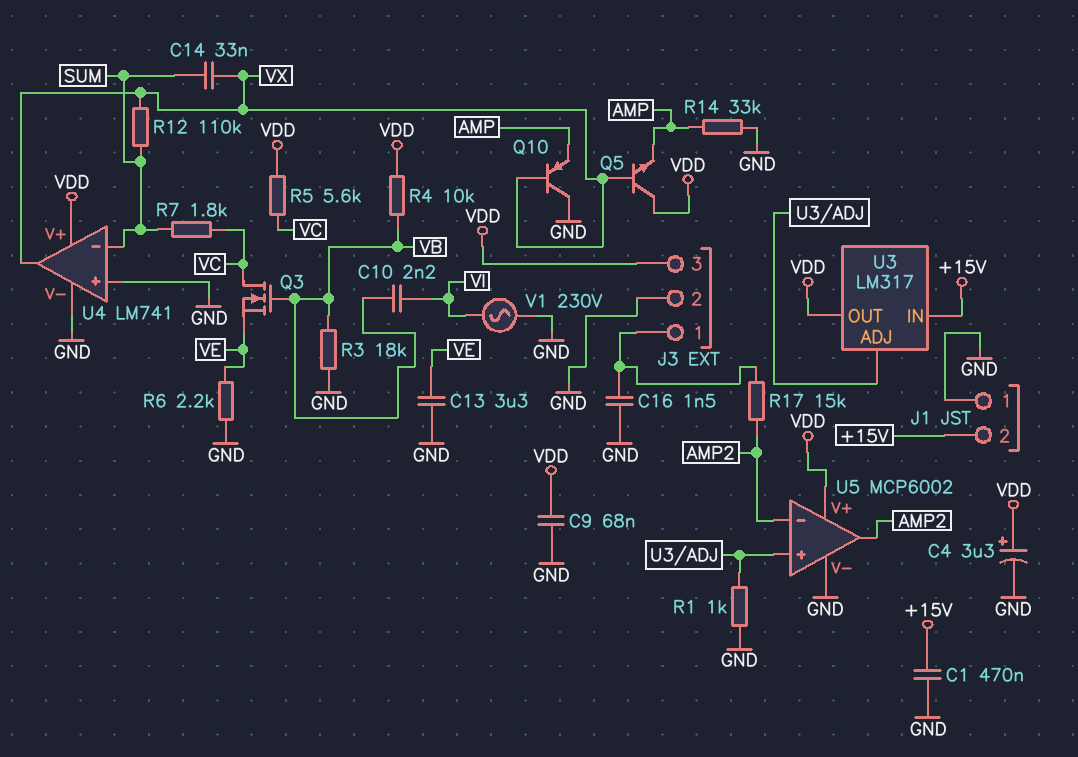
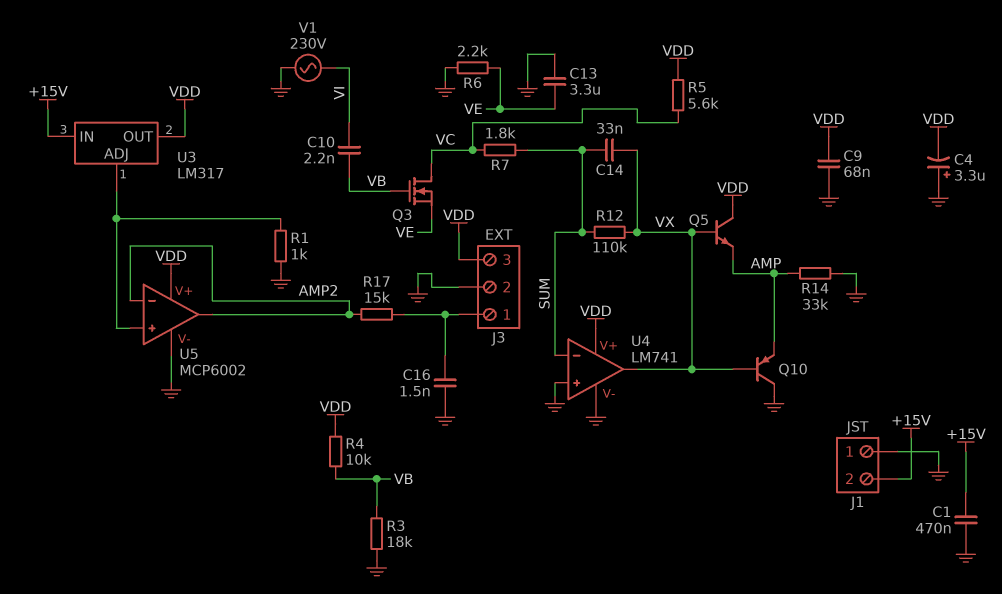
C4: 3.3uF (plus VDD, minus GND) -> 3.3uF (plus GND, minus VDD)

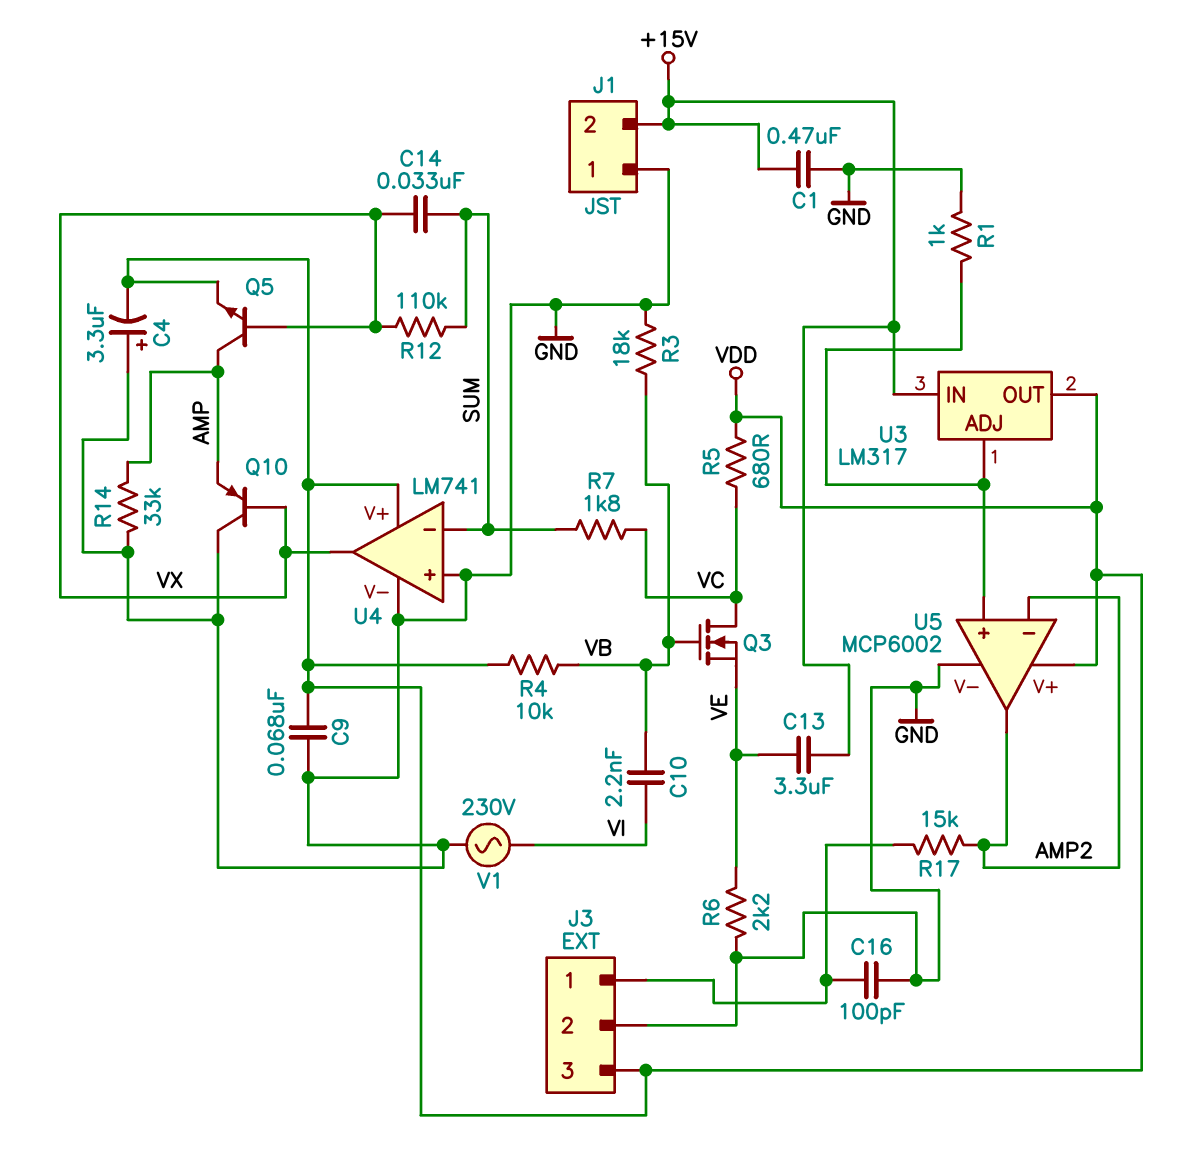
C13: 3.3uF (GND, VE) -> 3.3uF (+15V, VE)
C16: 1.5nF (GND, J3/1) -> 100pF (GND, J3/1)
Q5: NPN (B VX, C VDD, E AMP) -> NPN (B VX, C AMP, E VDD)
R5: 5.6k (VC, VDD) -> 680 (VC, VDD)

